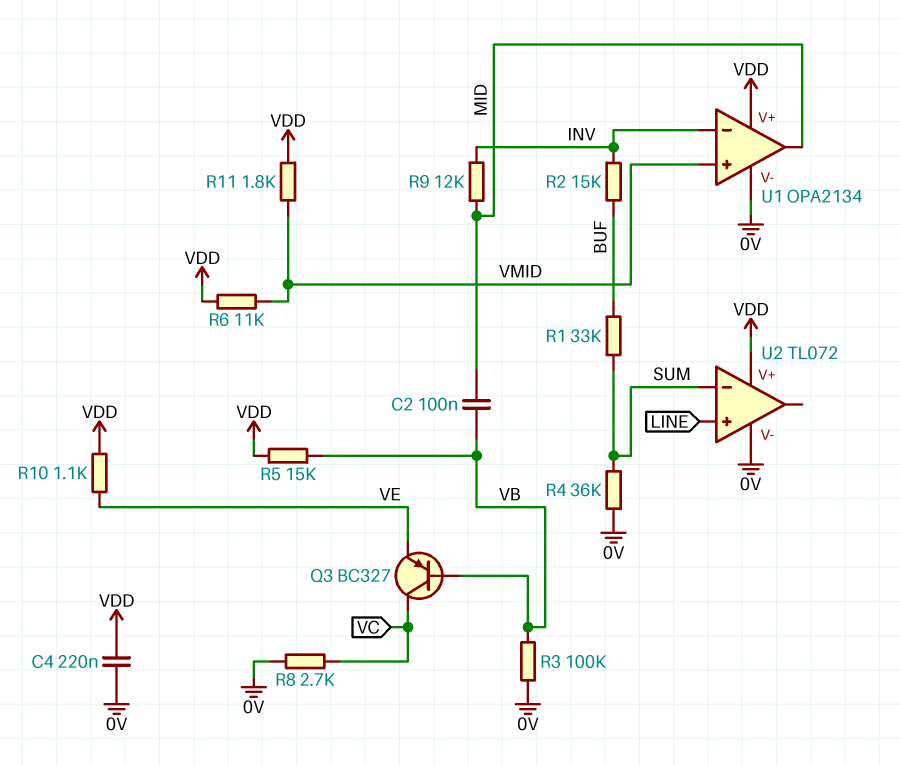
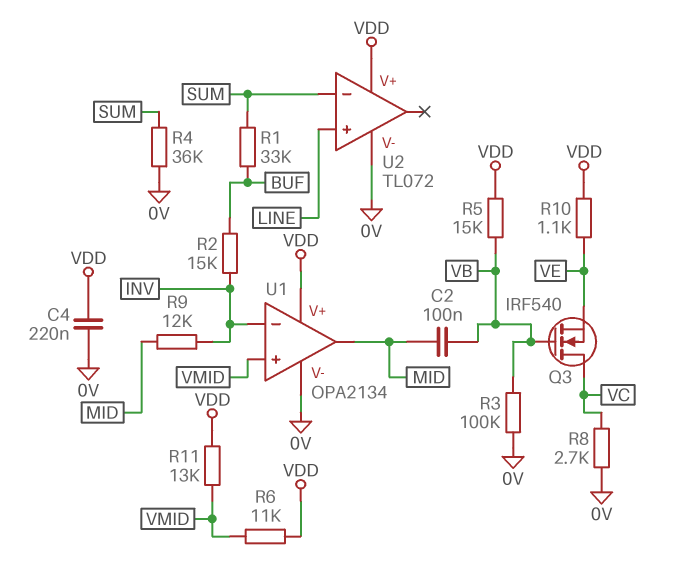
Q3: PNP BC327 (B VB, C VC, E VE) -> NMOS IRF540 (G VB, D VC, S VE)
R11: 1.8k (VDD, VMID) -> 13k (VDD, VMID)

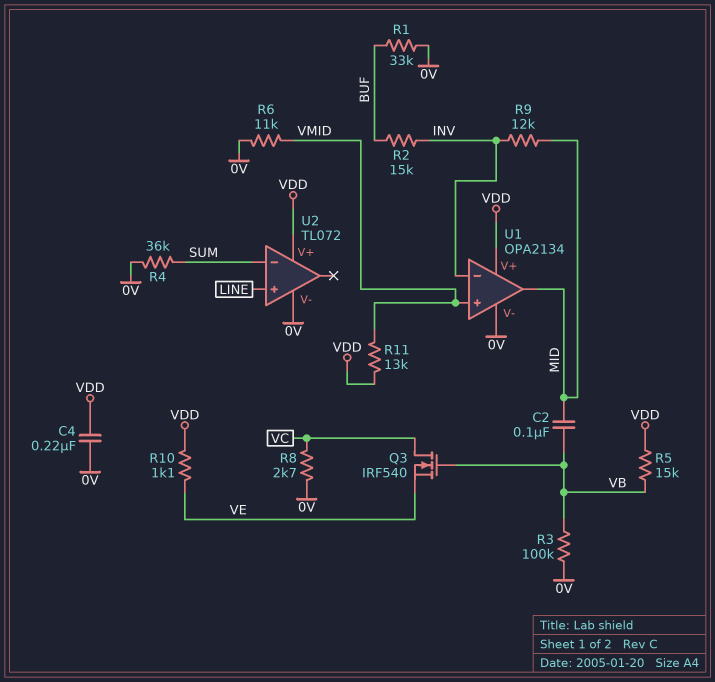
R1: 33k (BUF, SUM) -> 33k (0V, BUF)
R6: 11k (VDD, VMID) -> 11k (0V, VMID)

